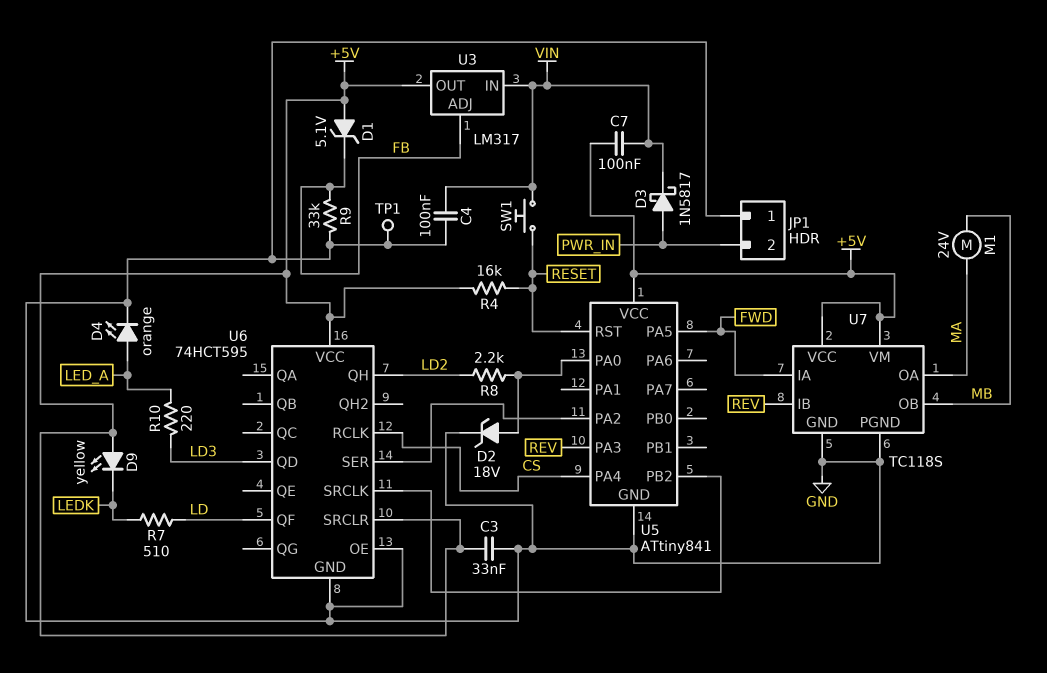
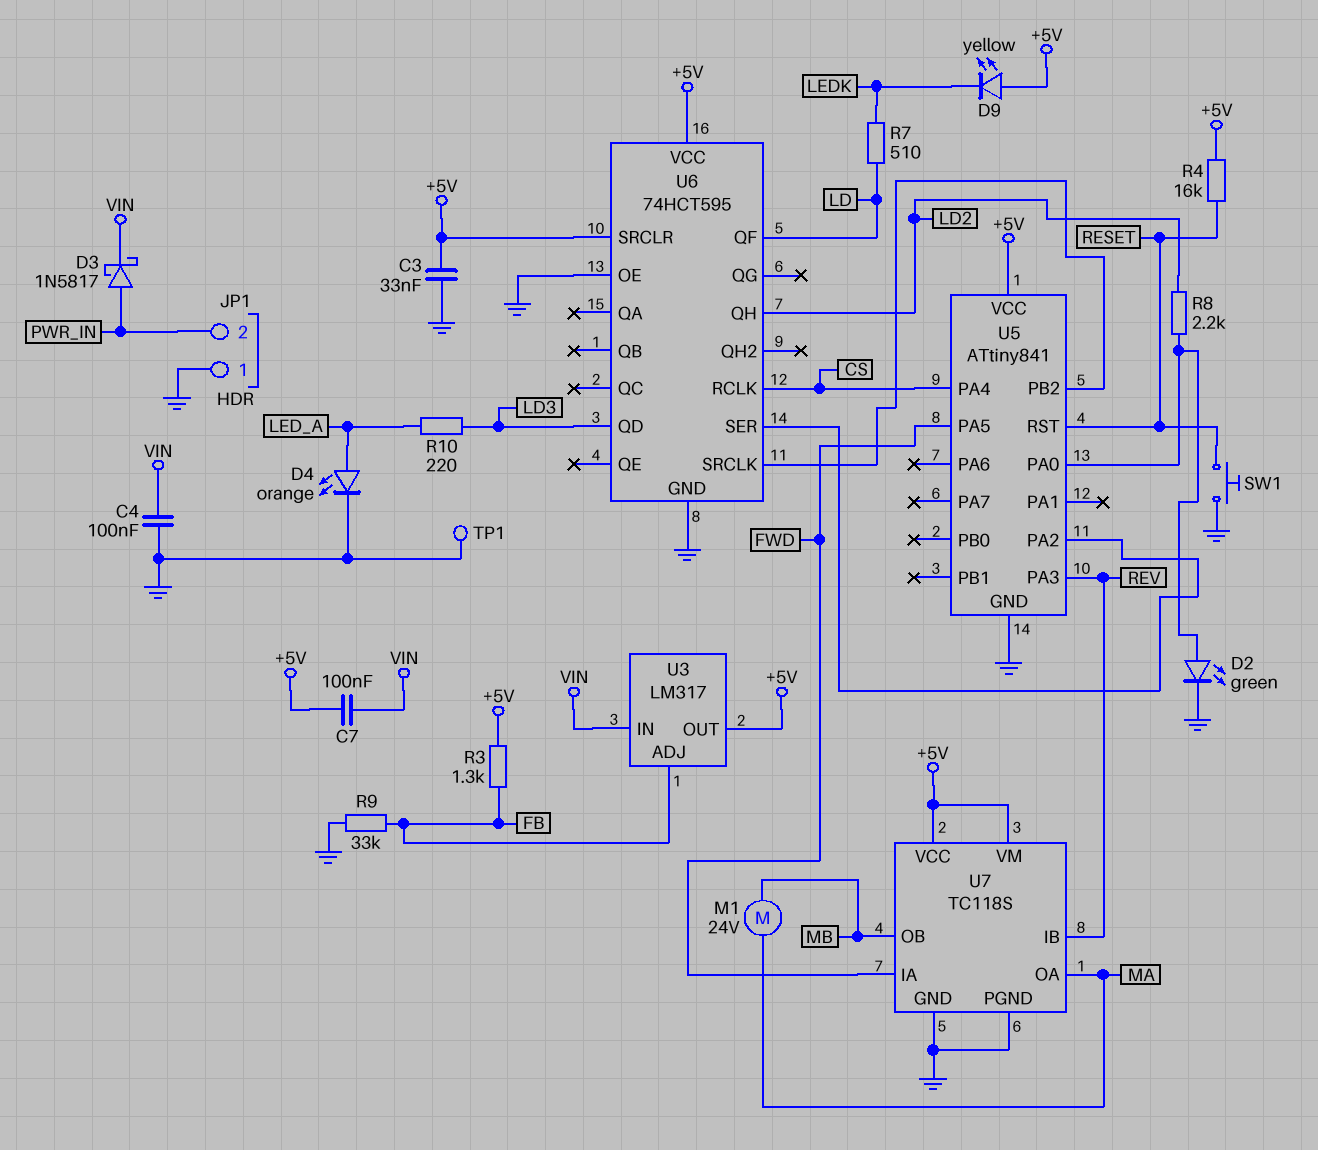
D1: zener 5.1V (A +5V, K FB) -> none
D2: zener 18V (A U5/PA0, K GND) -> LED green (A U5/PA0, K GND)
R3: none -> 1.3k (+5V, FB)
SW1: button (RESET, VIN) -> button (GND, RESET)

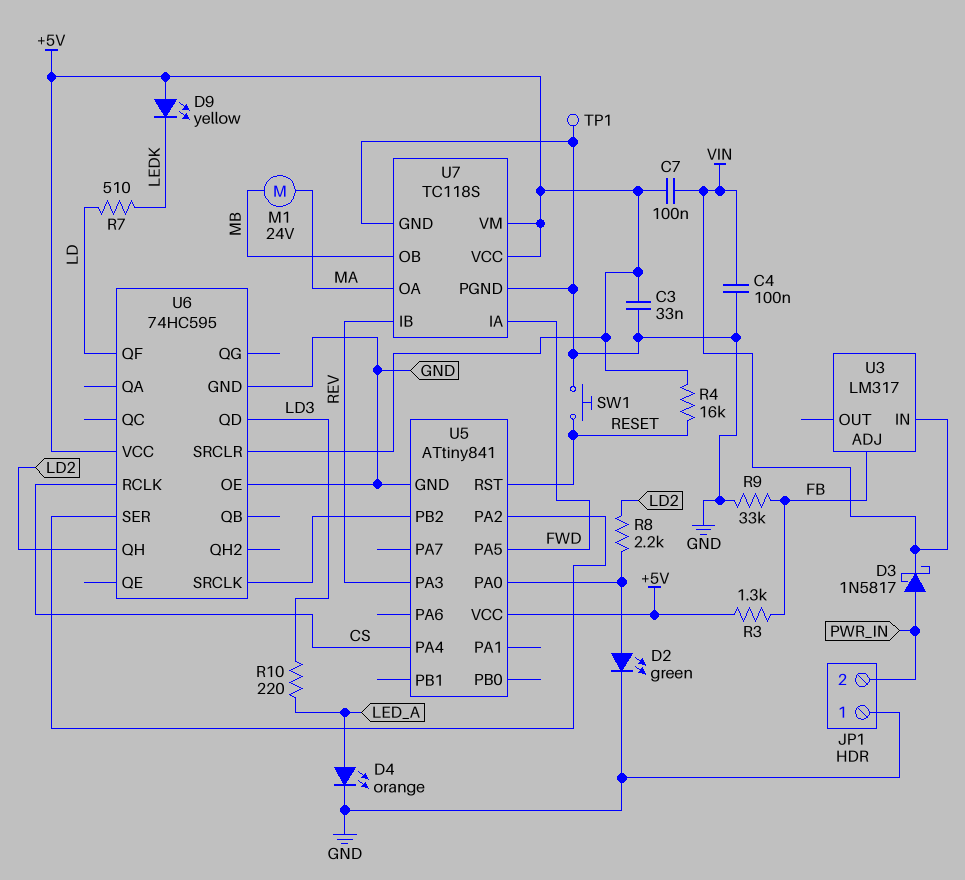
U3 pin OUT: +5V -> none
U6: 74HCT595 -> 74HC595

